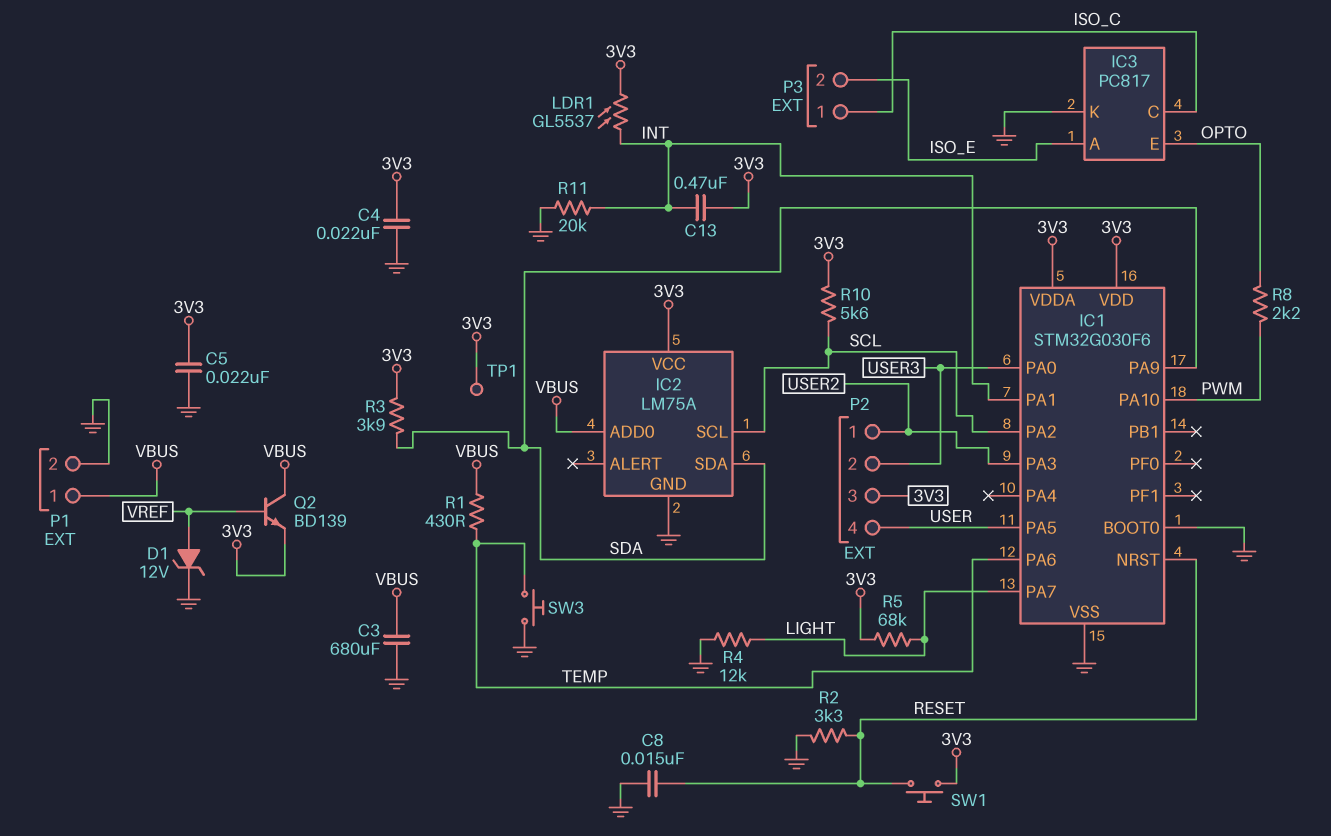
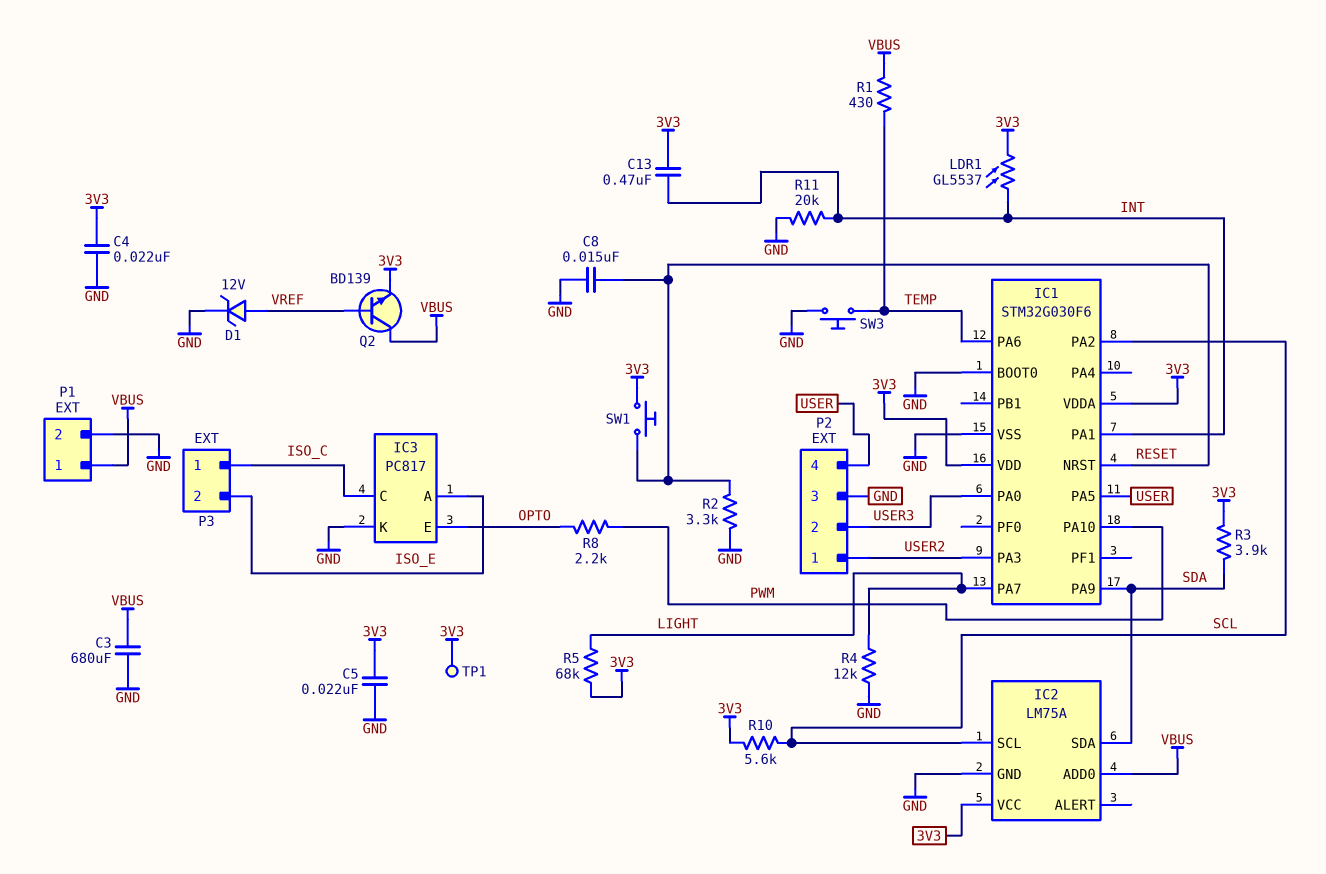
P2 pin 3: 3V3 -> GND

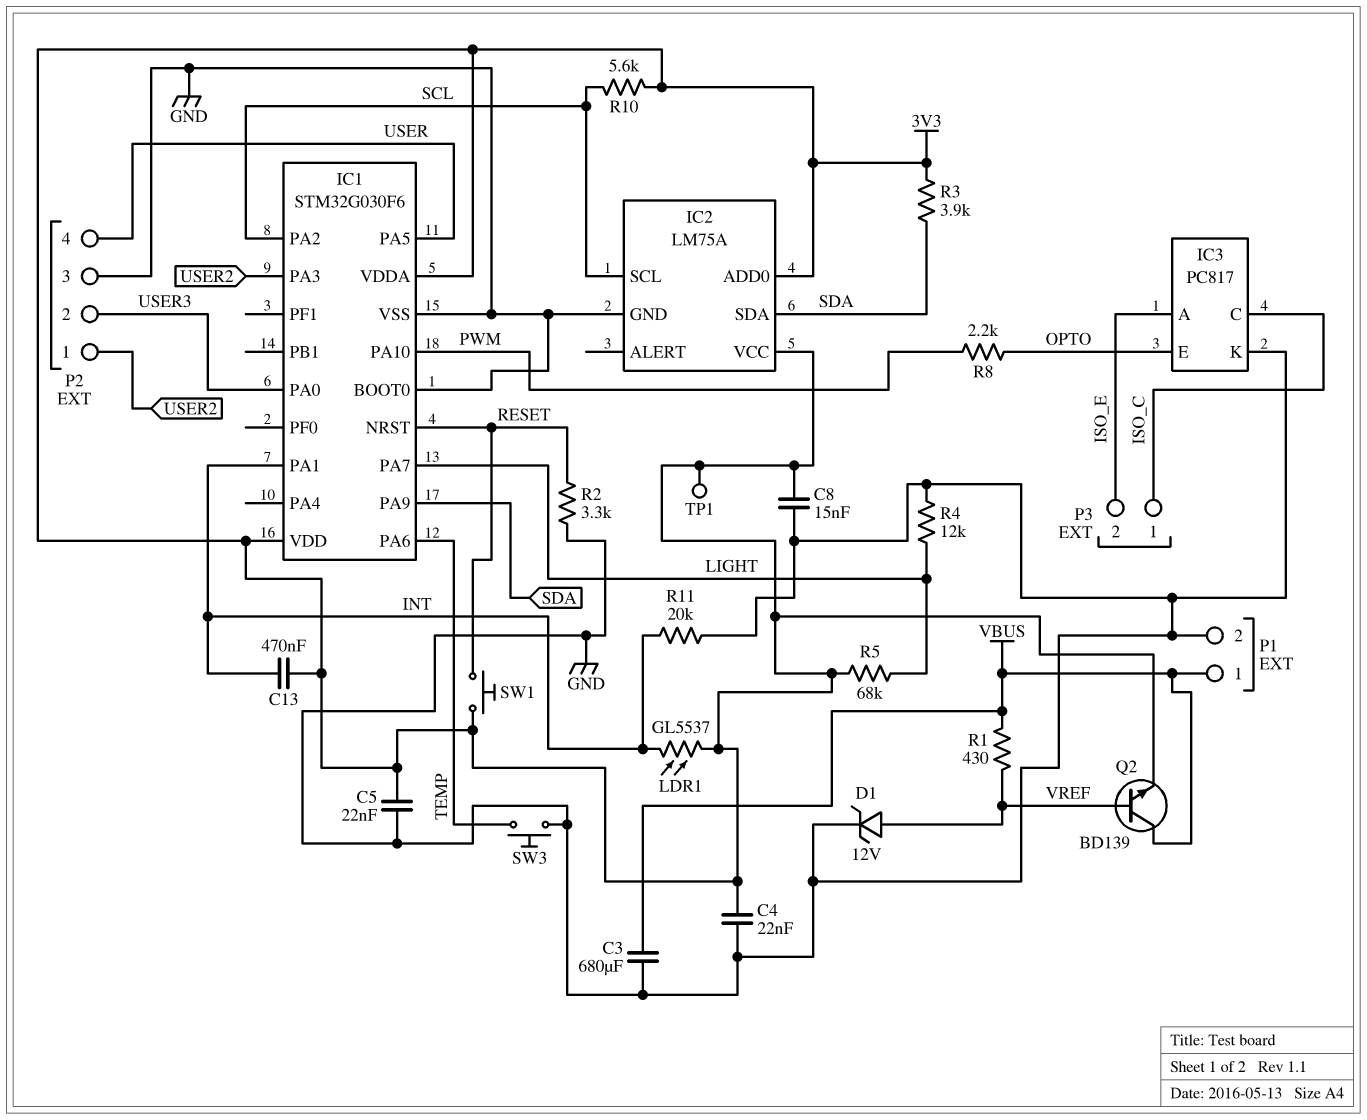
C8: 15nF (GND, RESET) -> 15nF (3V3, GND)
IC2 pin ADD0: VBUS -> 3V3
R1: 430 (TEMP, VBUS) -> 430 (VBUS, VREF)

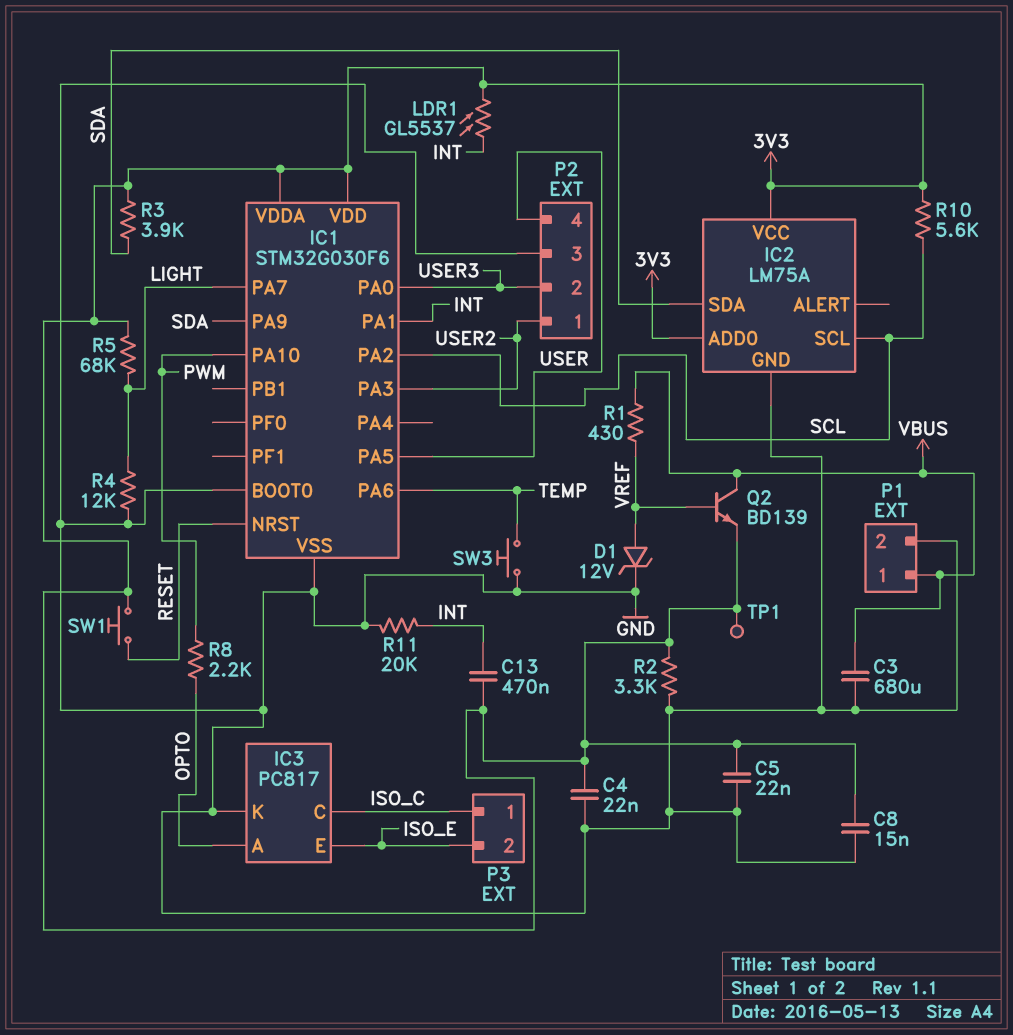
IC3 pin A: ISO_E -> OPTO
IC3 pin E: OPTO -> ISO_E
R2: 3.3k (GND, RESET) -> 3.3k (3V3, GND)

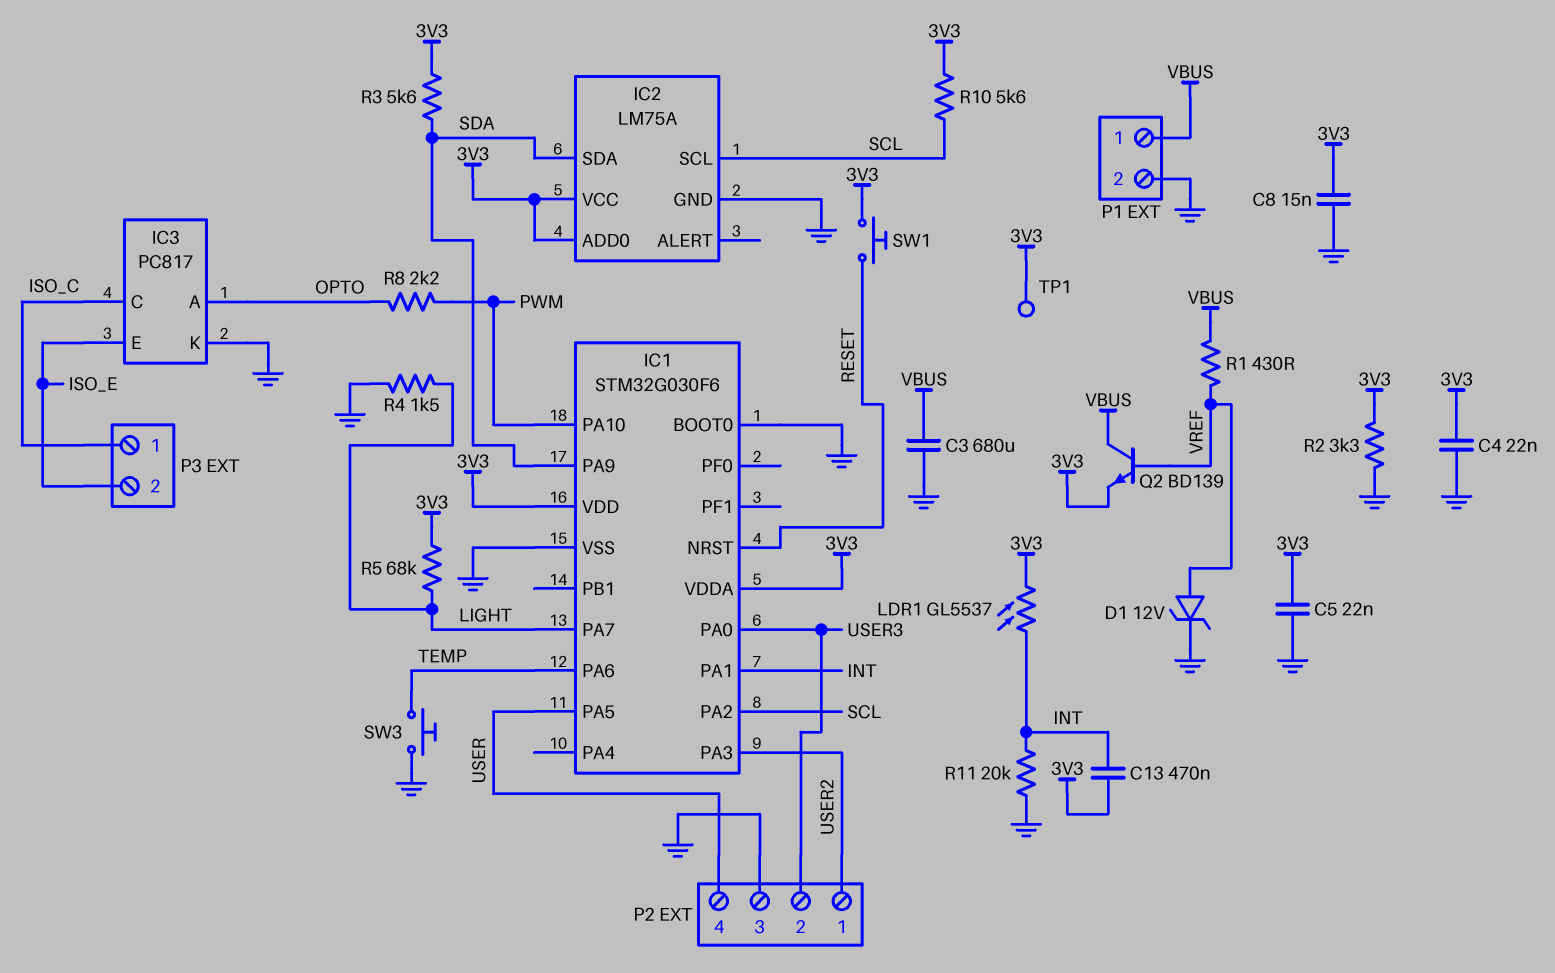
R3: 3.9k (3V3, SDA) -> 5.6k (3V3, SDA)
R4: 12k (GND, LIGHT) -> 1.5k (GND, LIGHT)

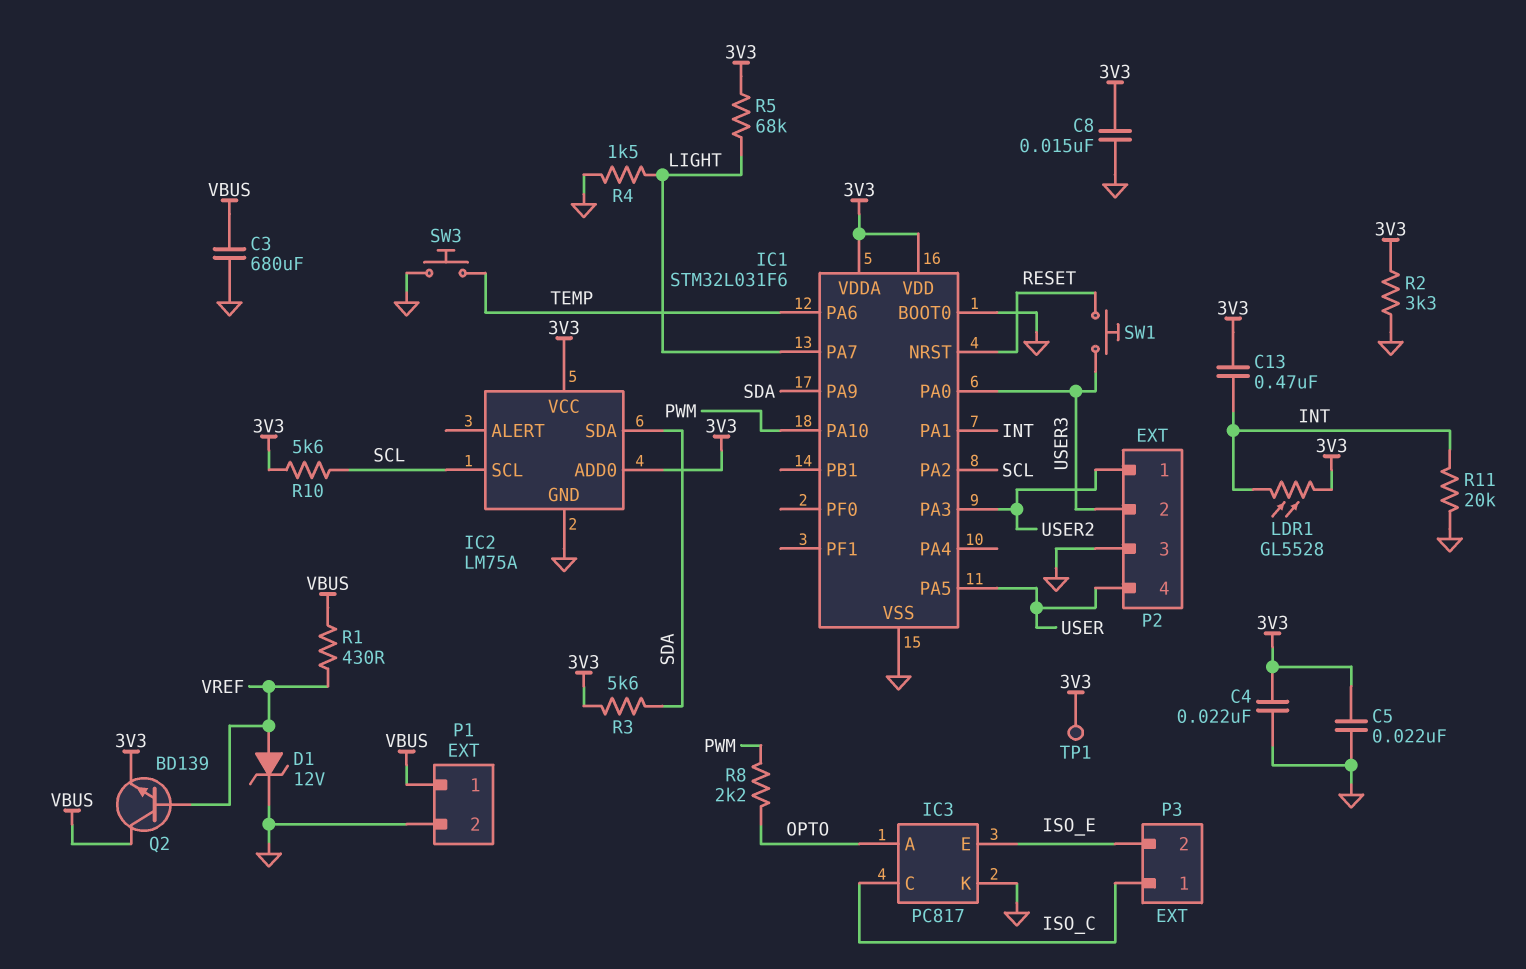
IC1: STM32G030F6 -> STM32L031F6
LDR1: GL5537 (3V3, INT) -> GL5528 (3V3, INT)
SW1: button (3V3, RESET) -> button (RESET, USER3)

